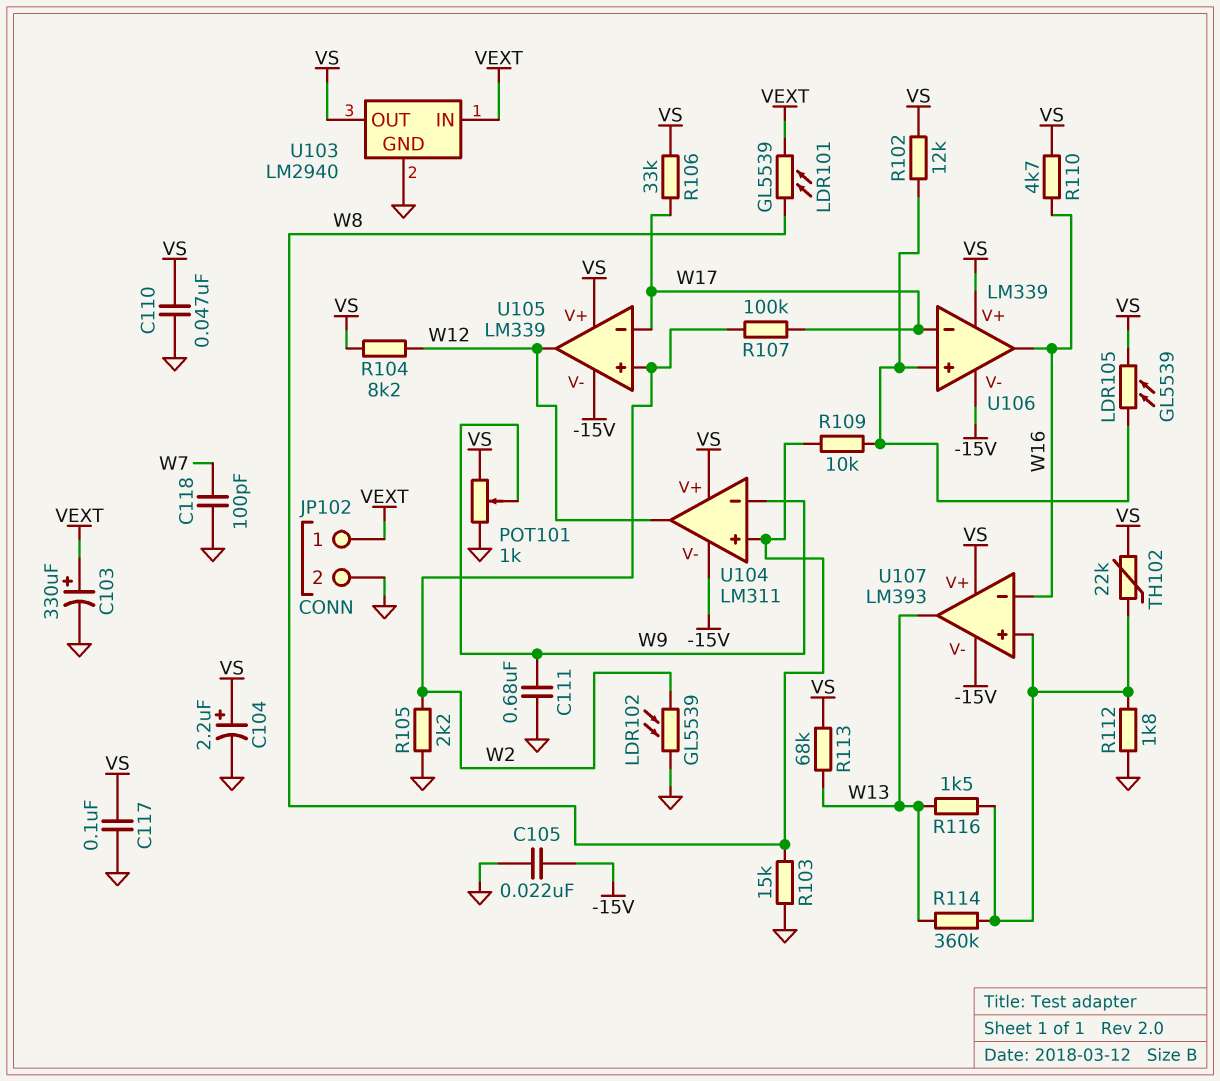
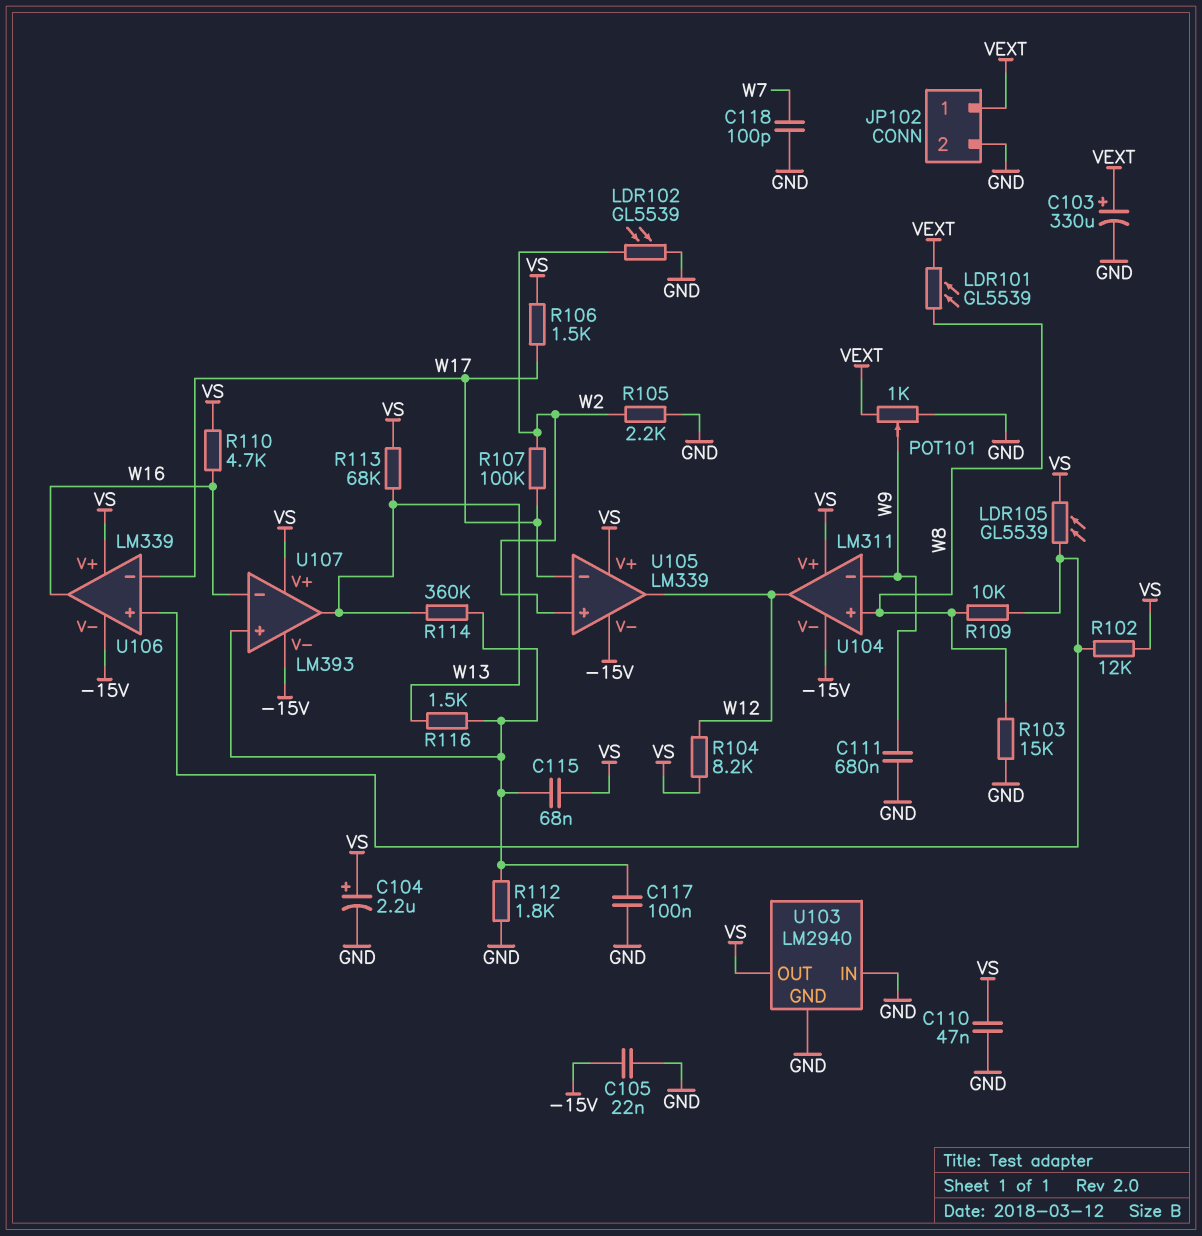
C115: none -> 68nF (U107/in+, VS)
C117: 100nF (GND, VS) -> 100nF (GND, U107/in+)
POT101: 1k (GND, VS, wiper W9) -> 1k (GND, VEXT, wiper W9)
R106: 33k (VS, W17) -> 1.5k (VS, W17)
TH102: 22k (U107/in+, VS) -> none
U103 pin IN: VEXT -> GND

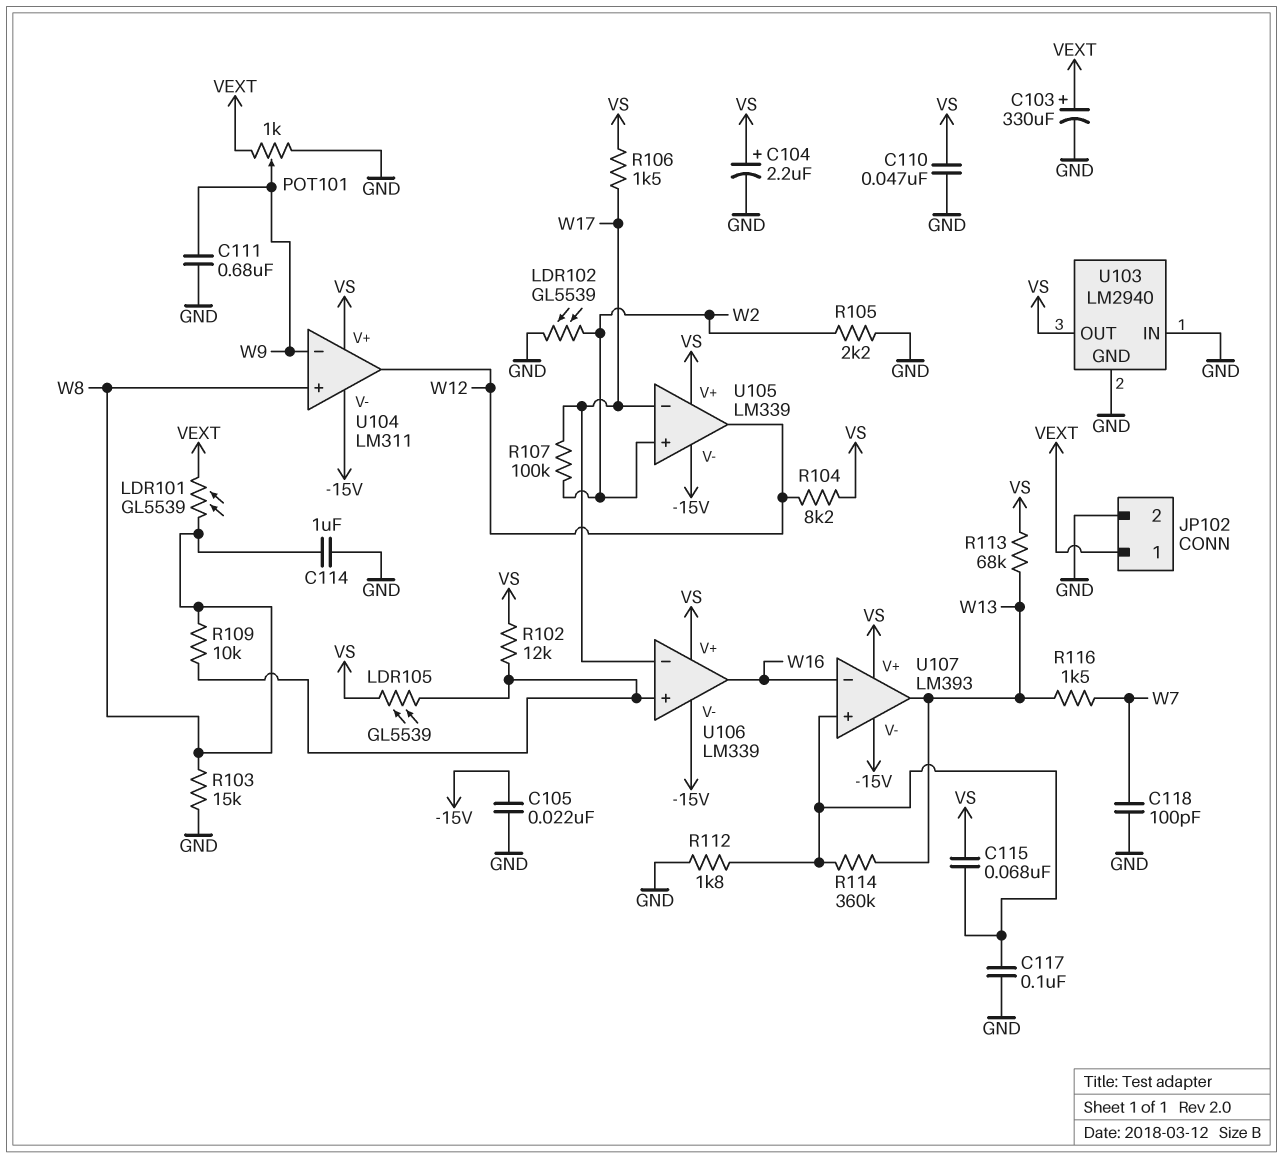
C114: none -> 1uF (GND, W8)
R110: 4.7k (VS, W16) -> none
R116: 1.5k (U107/in+, W13) -> 1.5k (W7, W13)

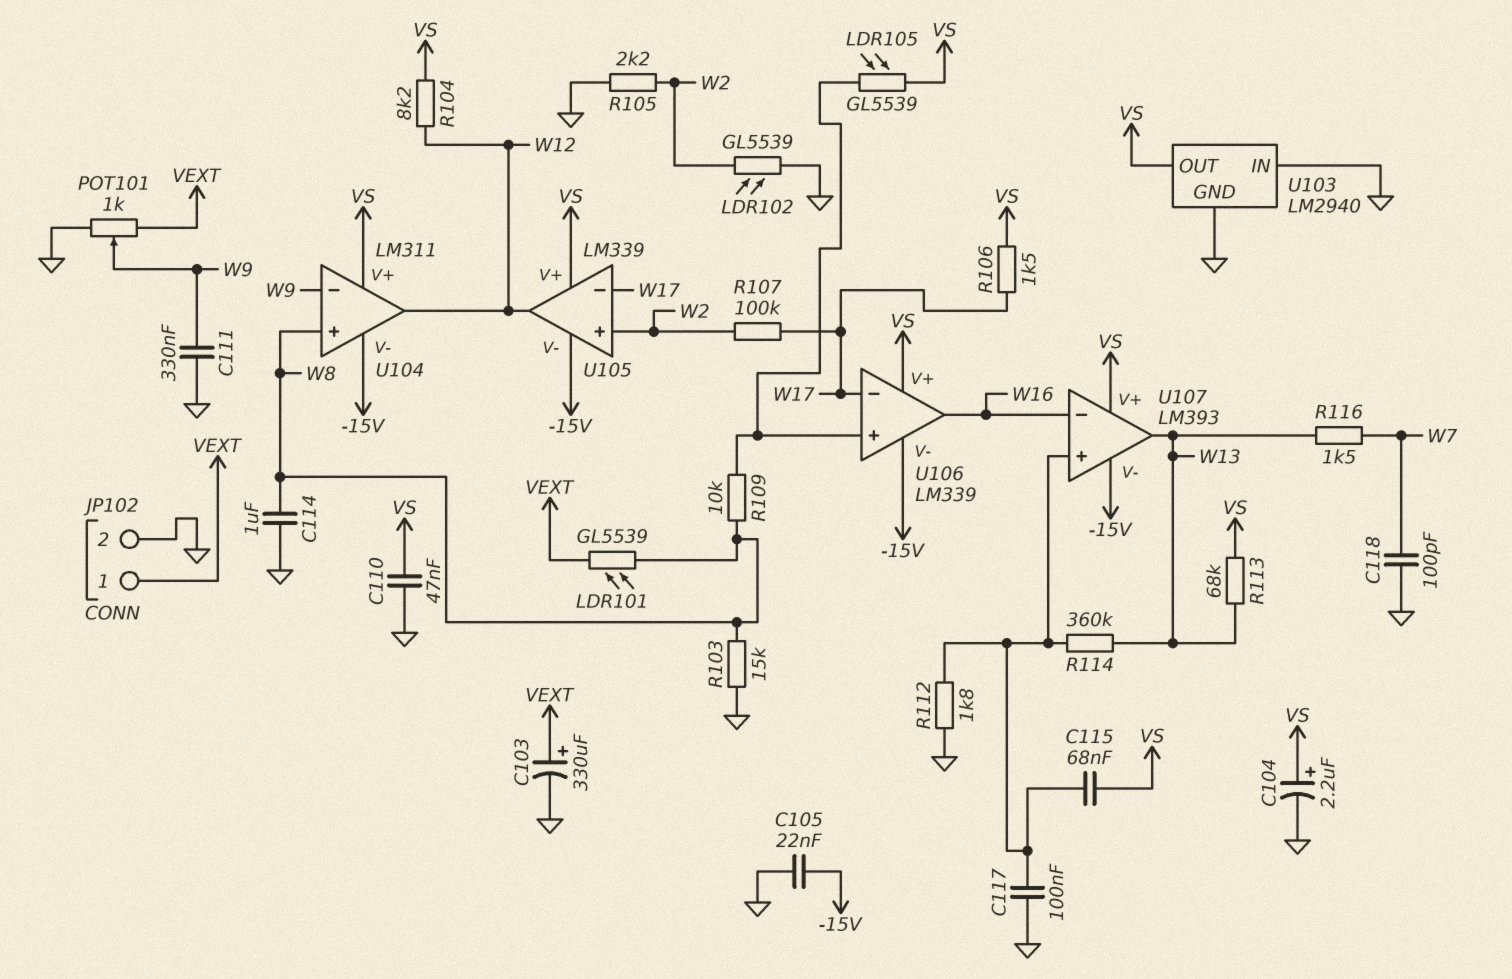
C111: 680nF (GND, W9) -> 330nF (GND, W9)
R102: 12k (U106/in+, VS) -> none

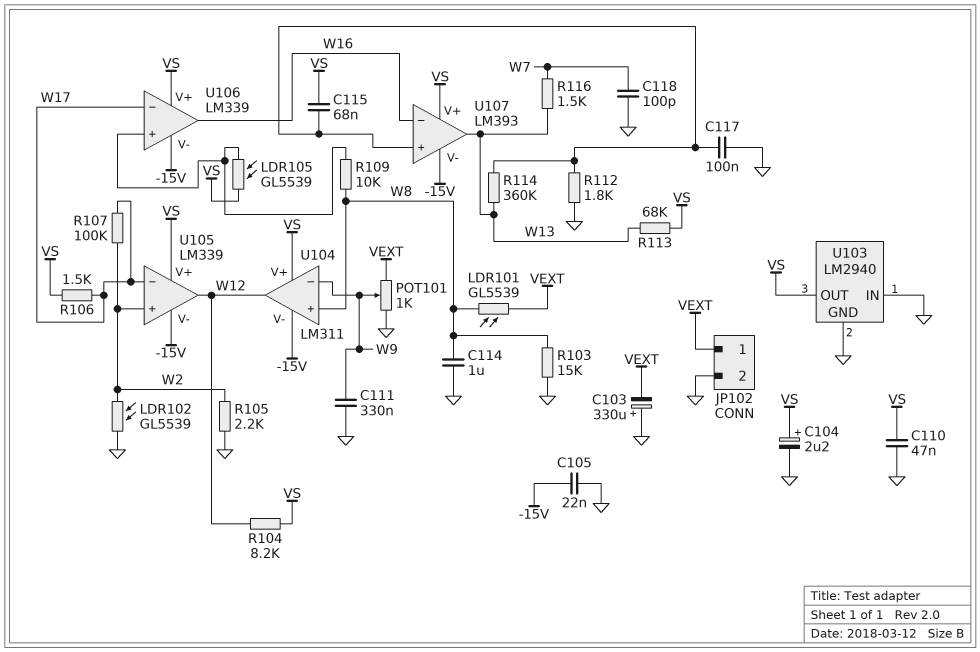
C103: 330uF (plus VEXT, minus GND) -> 330uF (plus GND, minus VEXT)

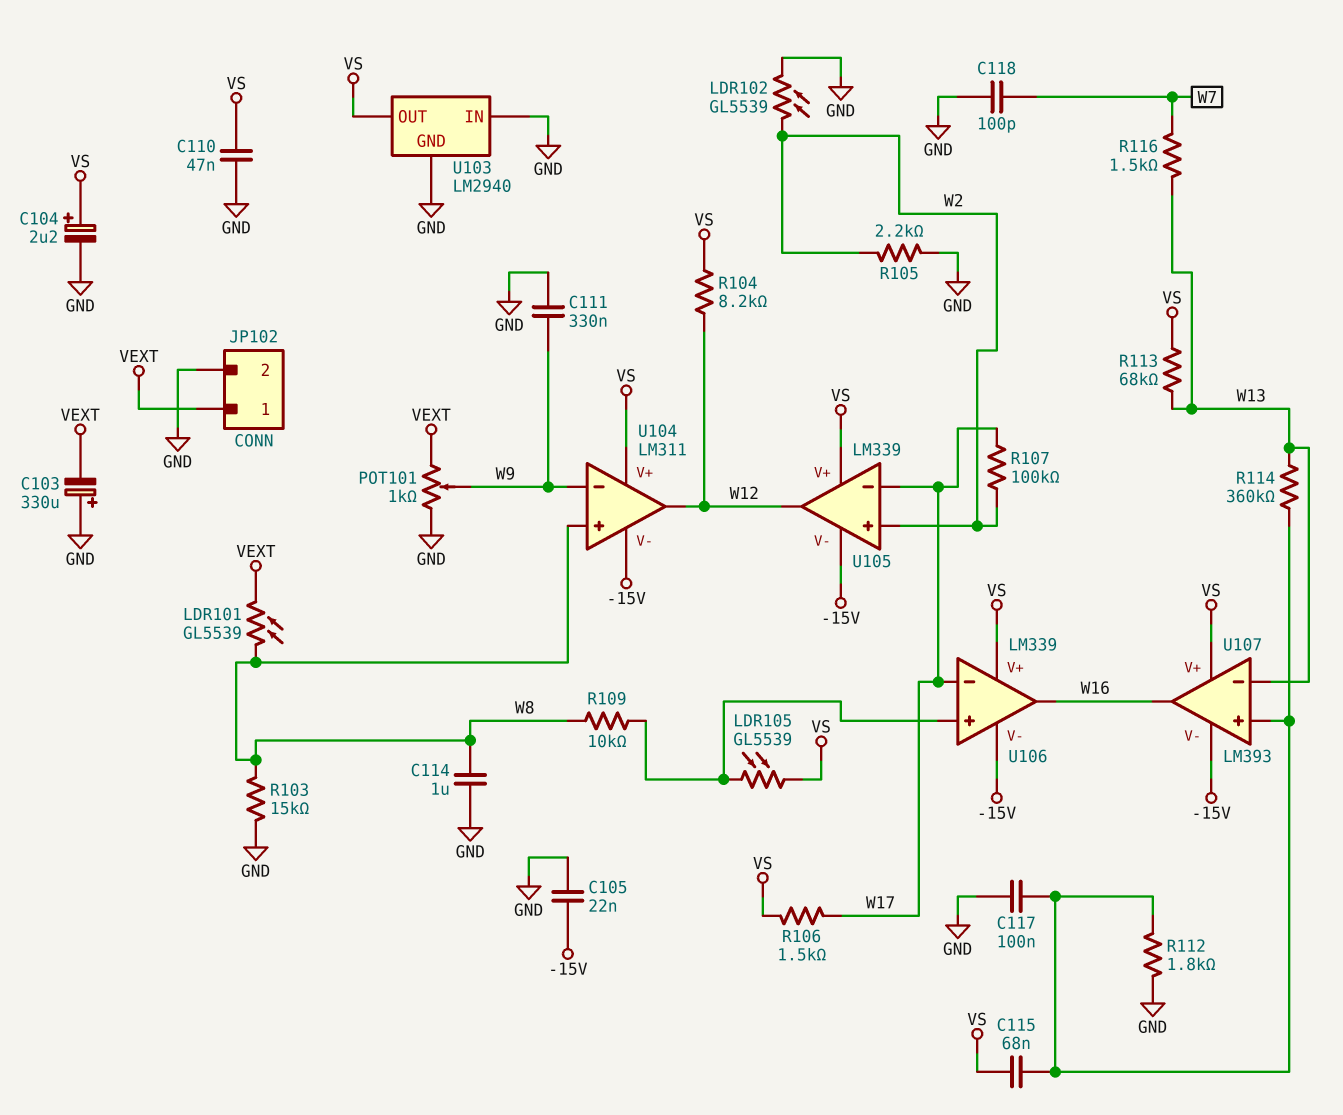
U107 pin in-: W16 -> W13
U107 pin out: W13 -> W16

